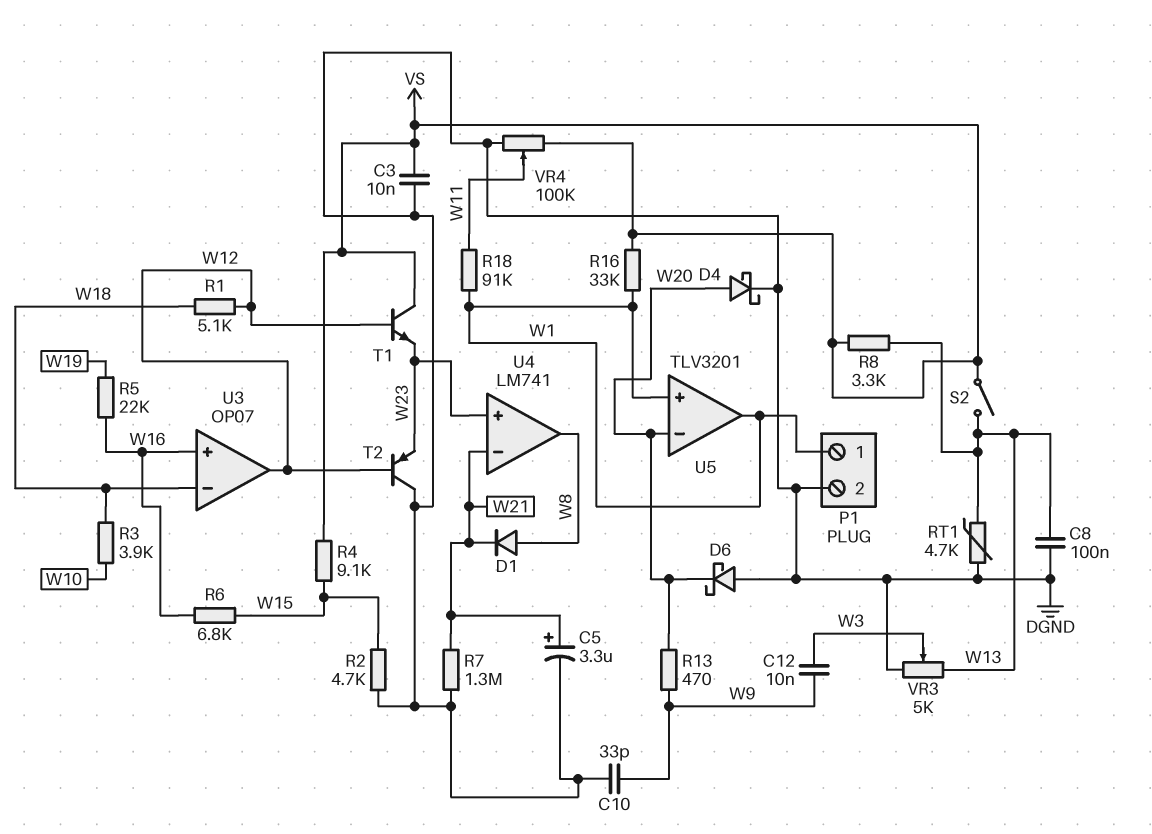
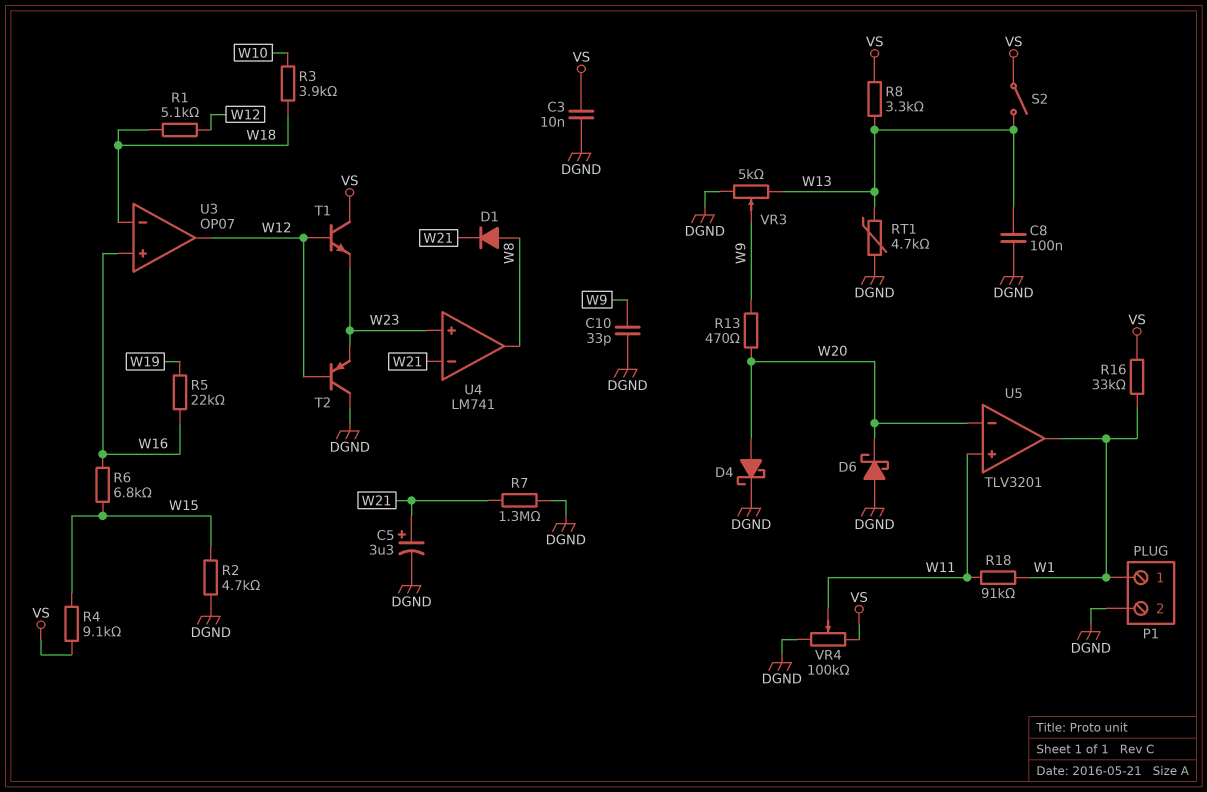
C12: 10nF (W3, W9) -> none
U5 pin in+: W1 -> W11
VR3: 5k (DGND, W13, wiper W3) -> 5k (DGND, W13, wiper W9)

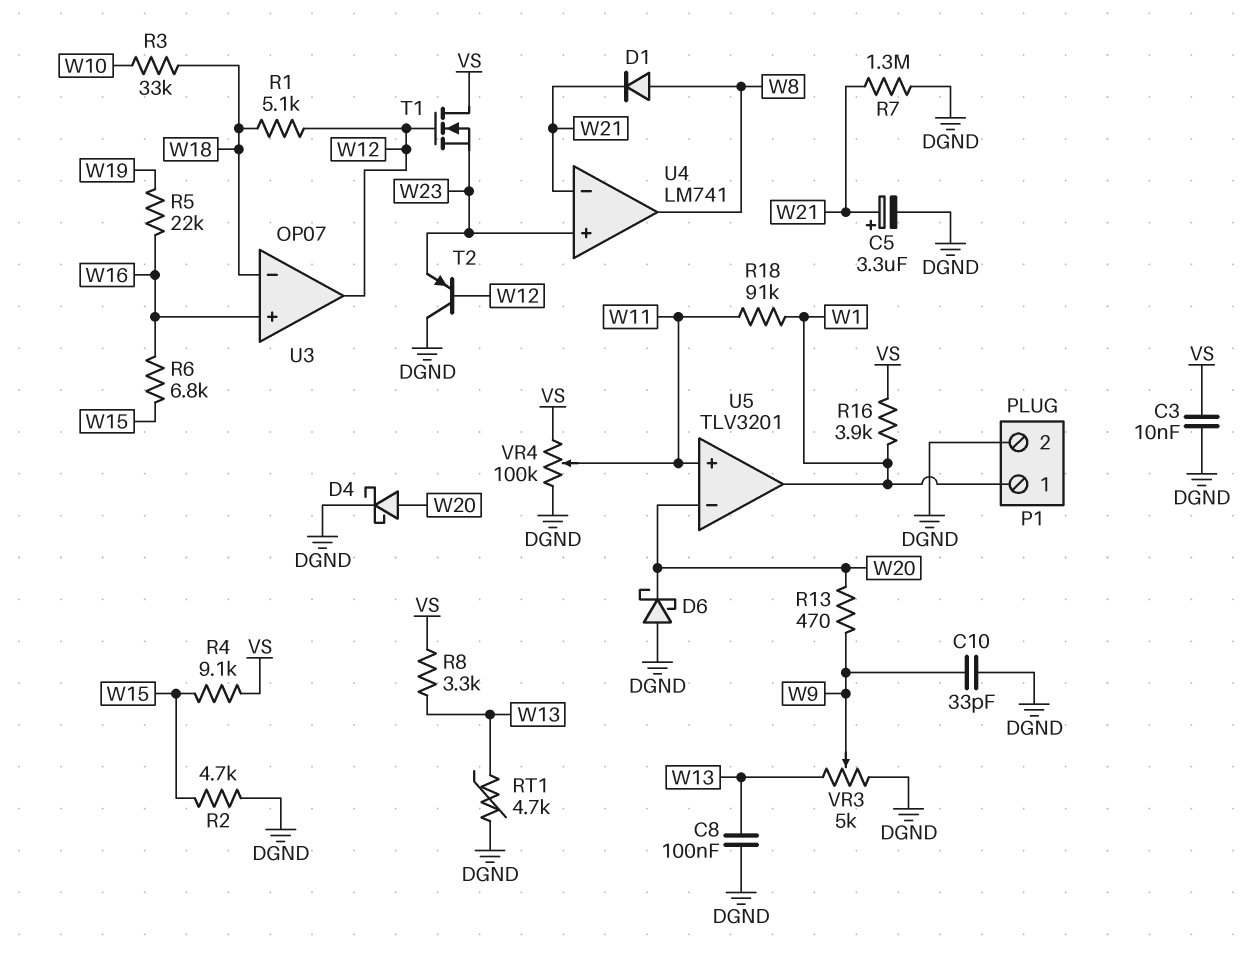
R3: 3.9k (W10, W18) -> 33k (W10, W18)
R16: 33k (VS, W1) -> 3.9k (VS, W1)
S2: switch (VS, W13) -> none
T1: NPN (B W12, C VS, E W23) -> NMOS (G W12, D VS, S W23)

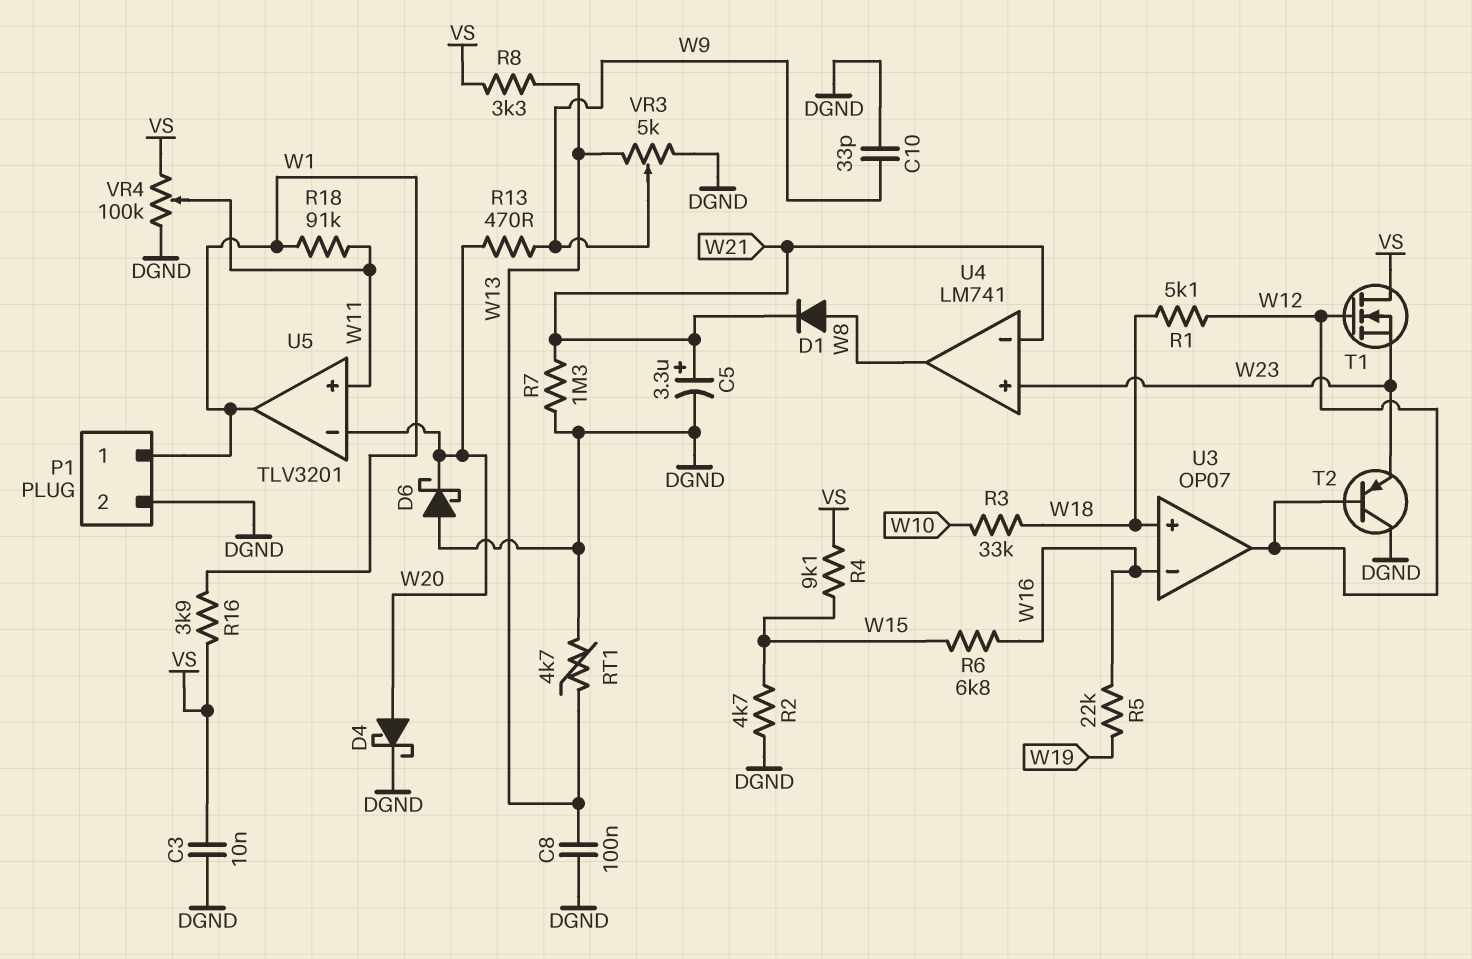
U3 pin in+: W16 -> W18
U3 pin in-: W18 -> W16

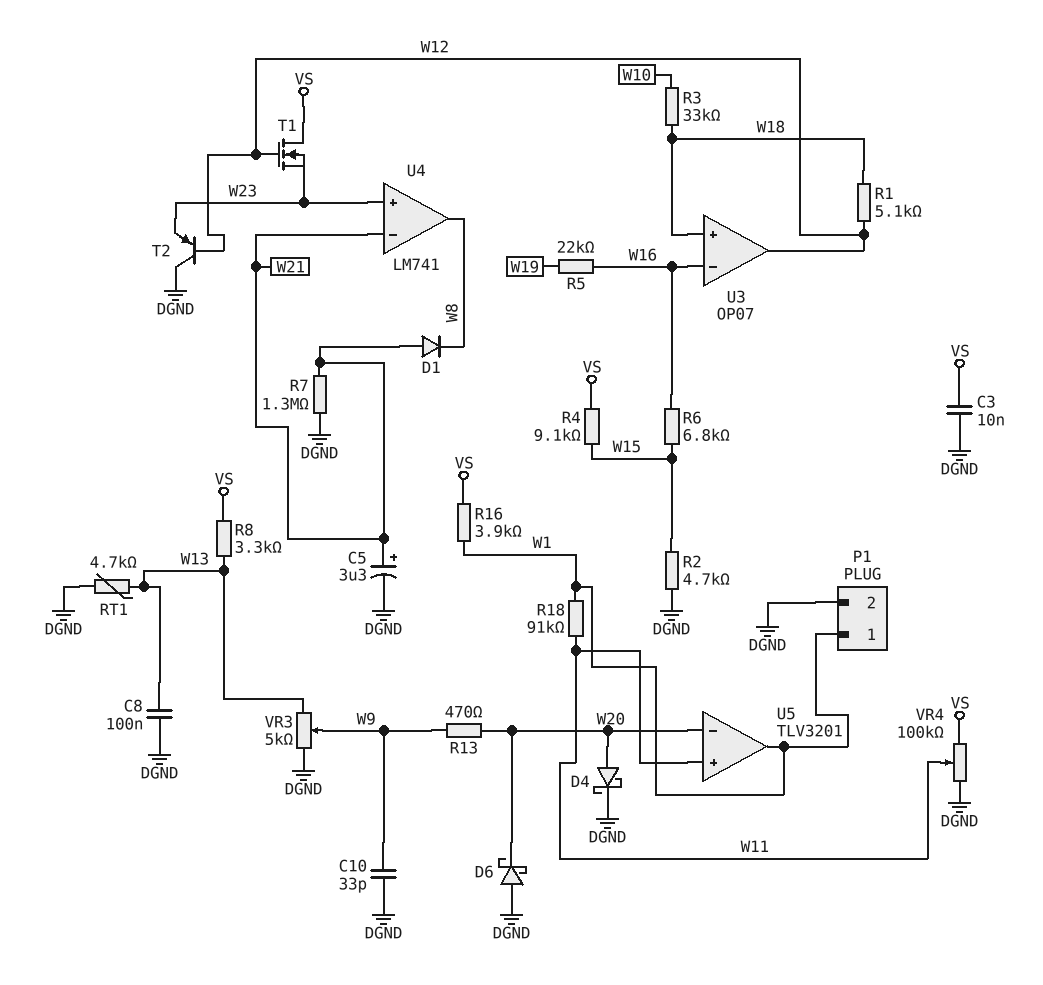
D1: diode (A W8, K W21) -> diode (A W21, K W8)

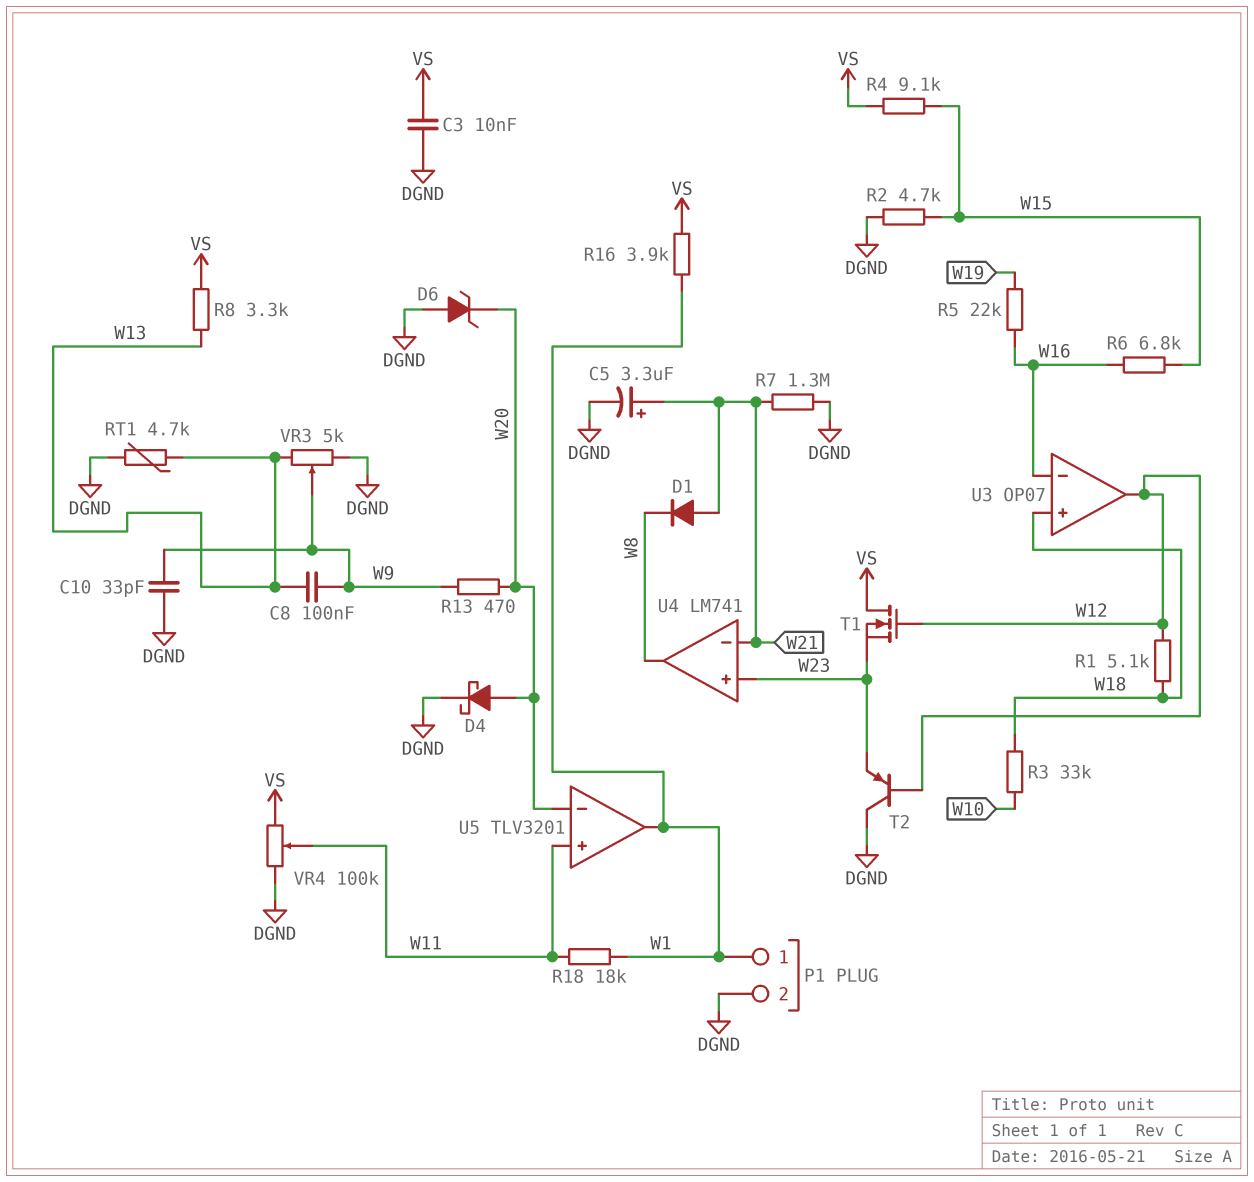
C8: 100nF (DGND, W13) -> 100nF (W9, W13)
D6: schottky (A DGND, K W20) -> zener (A DGND, K W20)
R18: 91k (W1, W11) -> 18k (W1, W11)

